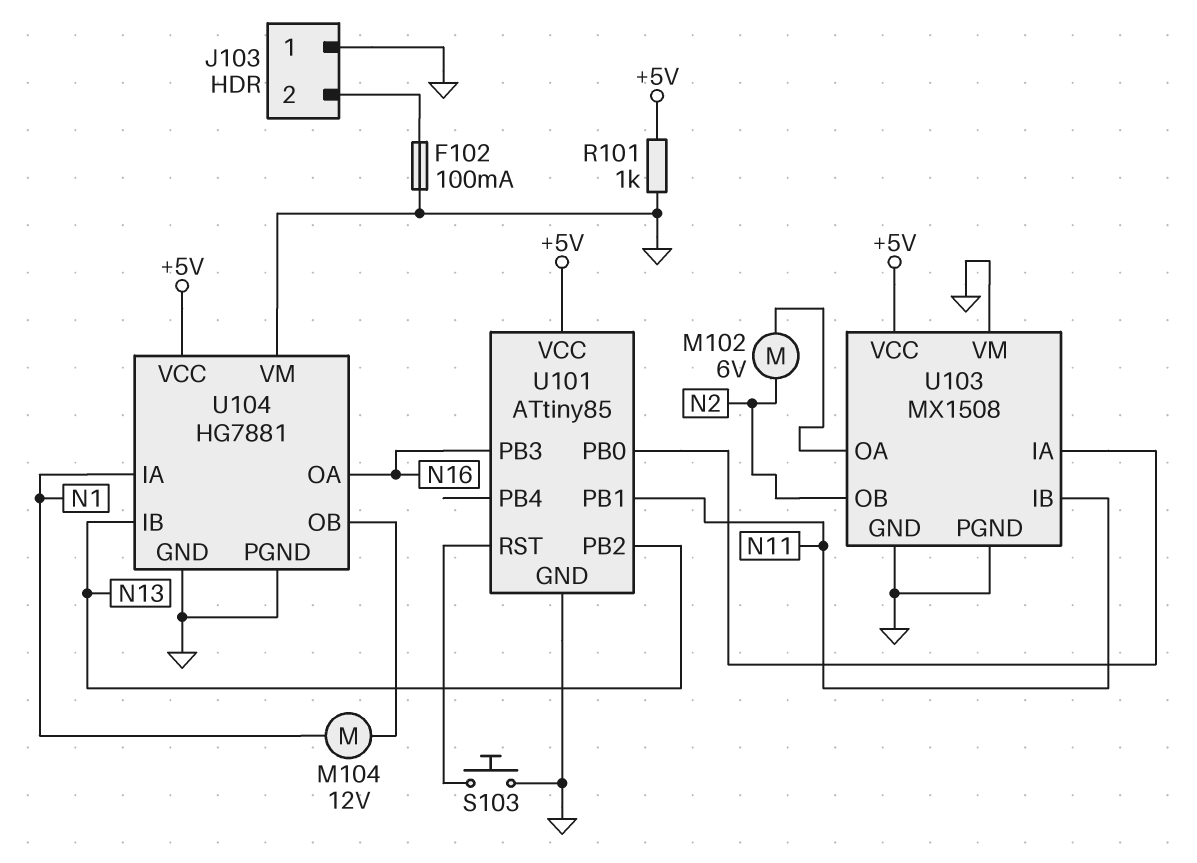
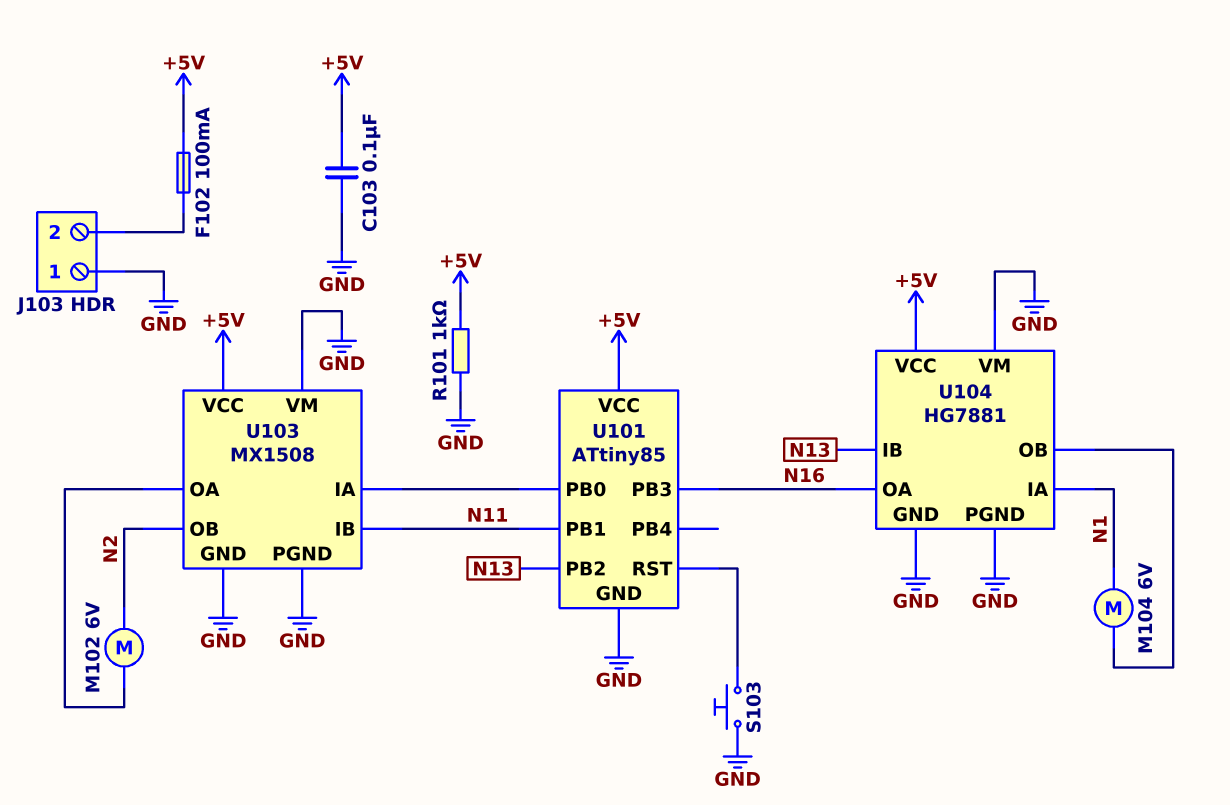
C103: none -> 100nF (+5V, GND)
F102: 100mA (GND, J103/2) -> 100mA (+5V, J103/2)
M104: motor 12V (N1, U104/OB) -> motor 6V (N1, U104/OB)

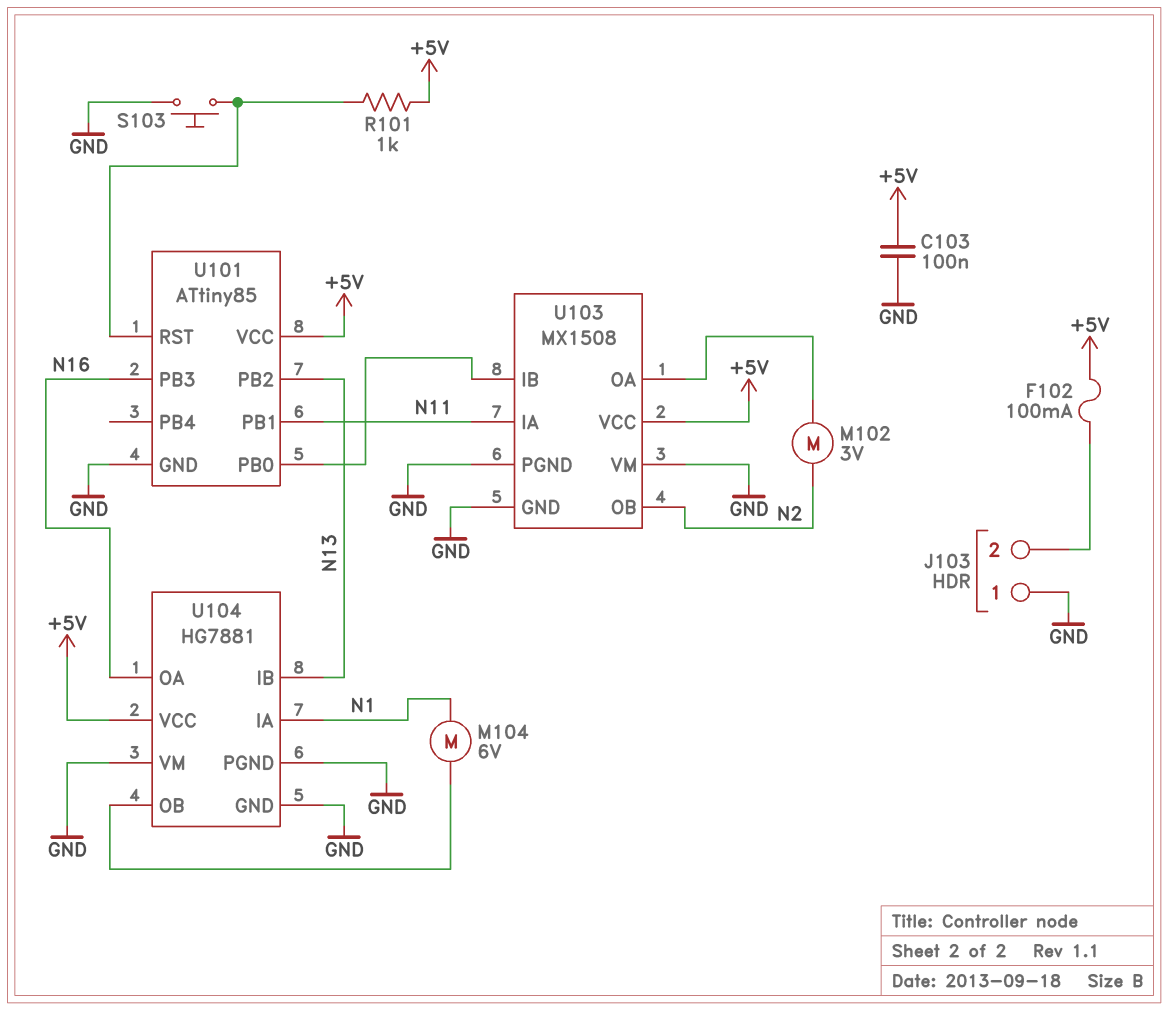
M102: motor 6V (N2, U103/OA) -> motor 3V (N2, U103/OA)
R101: 1k (+5V, GND) -> 1k (+5V, U101/RST)
U103 pin IA: U101/PB0 -> N11
U103 pin IB: N11 -> U101/PB0

